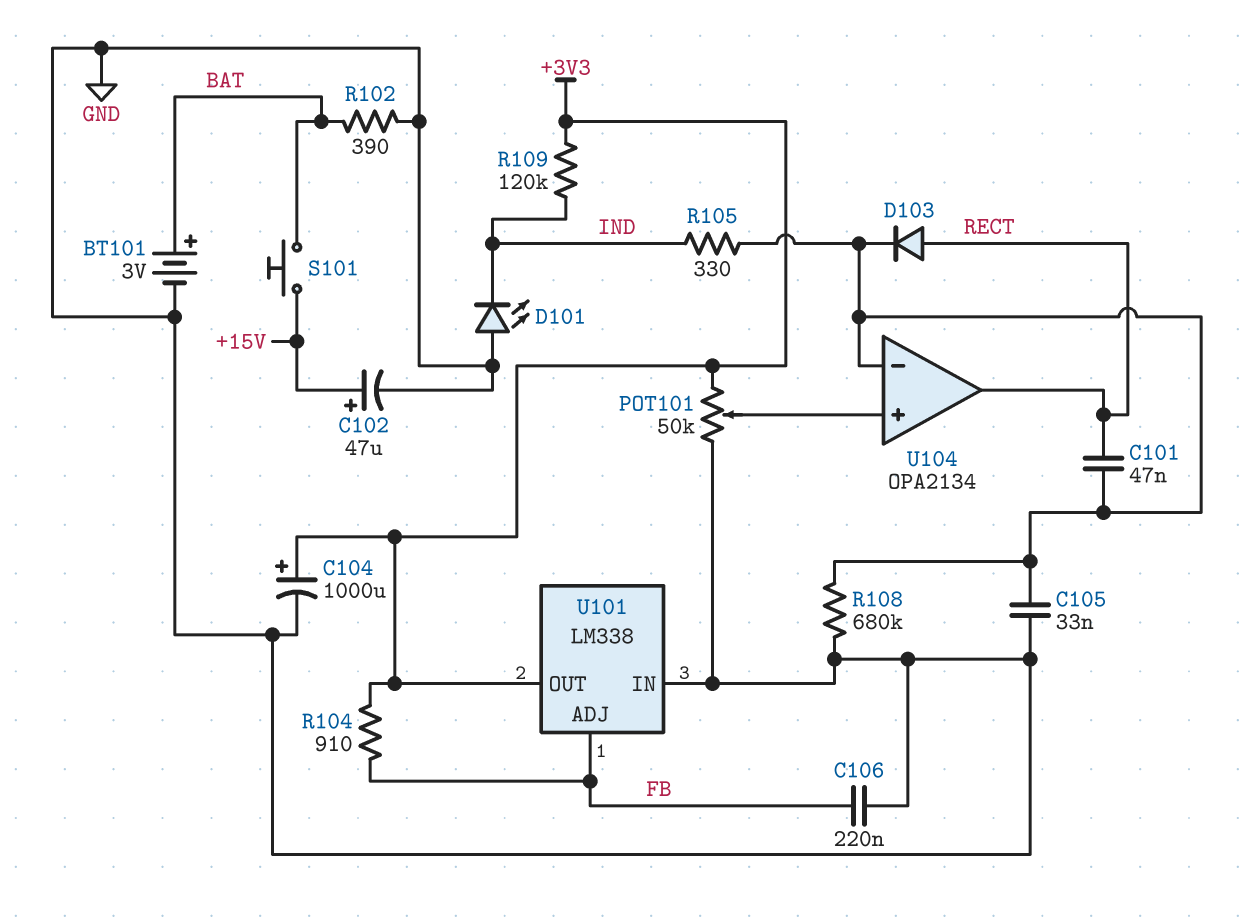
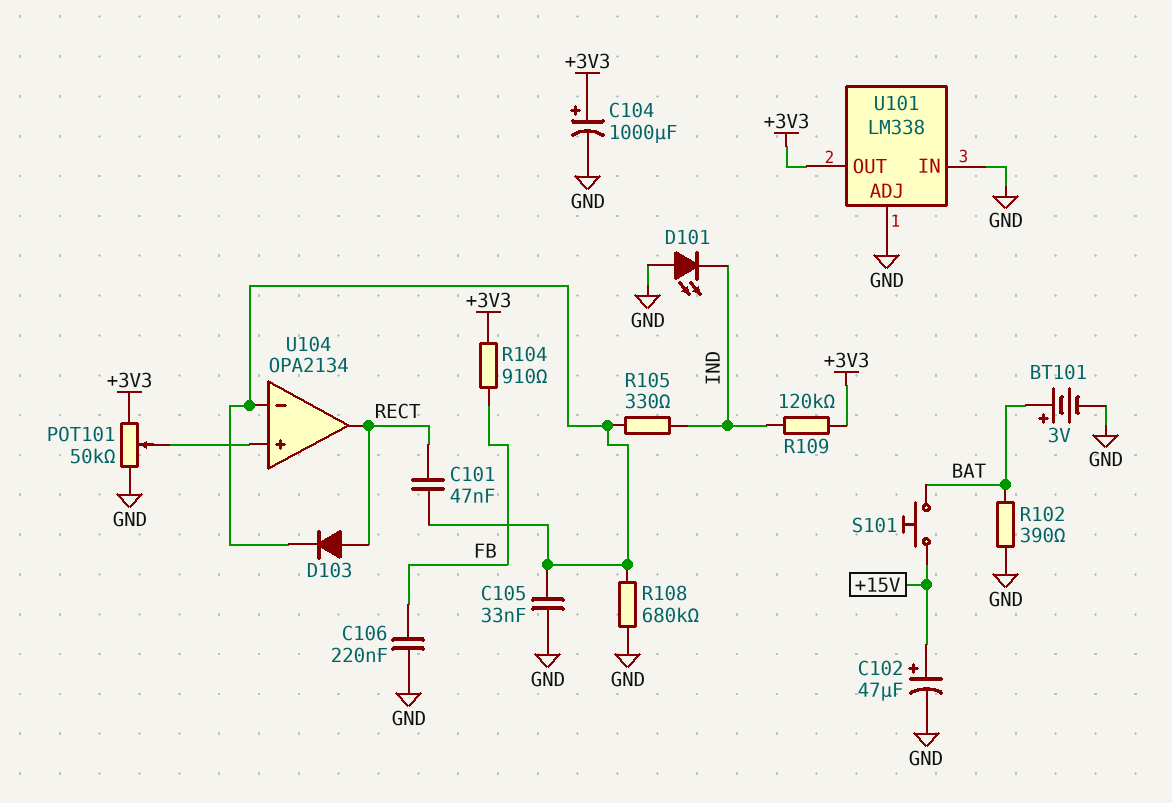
U101 pin ADJ: FB -> GND

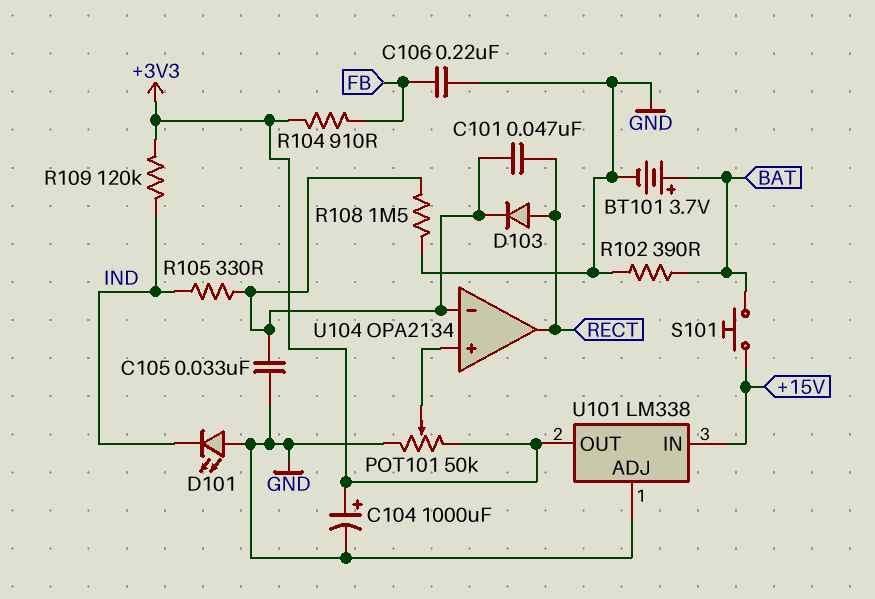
BT101: 3V (plus BAT, minus GND) -> 3.7V (plus BAT, minus GND)
C102: 47uF (plus +15V, minus GND) -> none
R108: 680k (GND, U104/in-) -> 1.5M (GND, U104/in-)
U101 pin IN: GND -> +15V

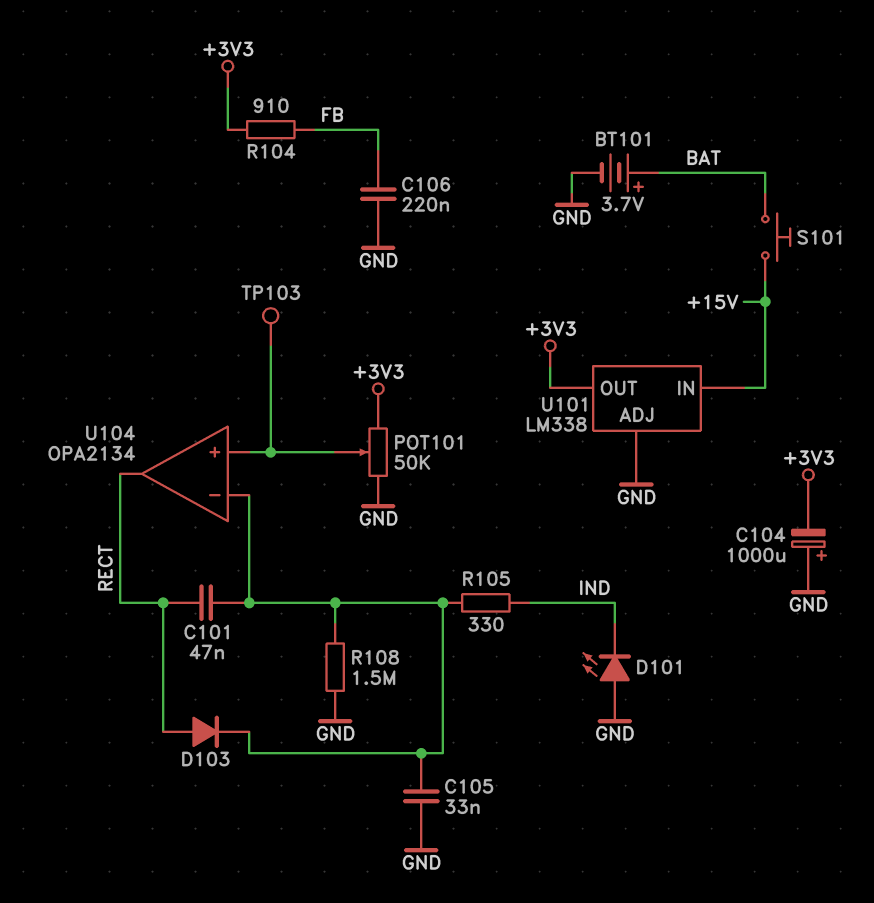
C104: 1000uF (plus +3V3, minus GND) -> 1000uF (plus GND, minus +3V3)
R102: 390 (BAT, GND) -> none
R109: 120k (+3V3, IND) -> none
TP103: none -> test point (U104/in+)

